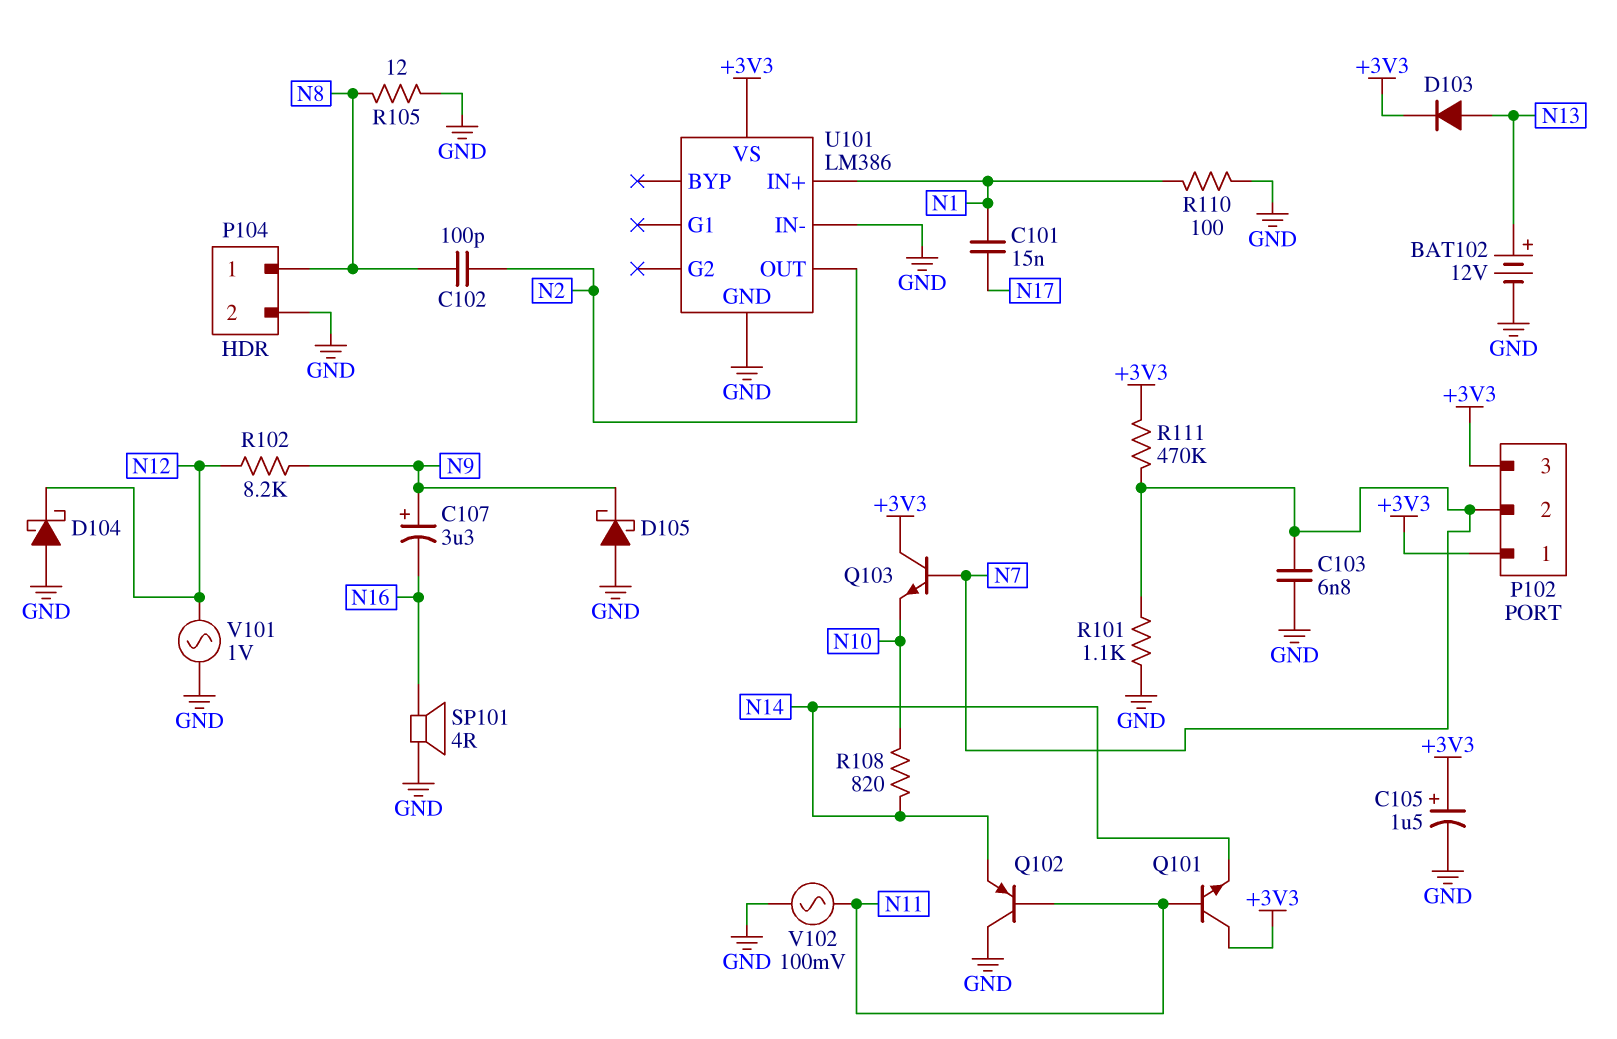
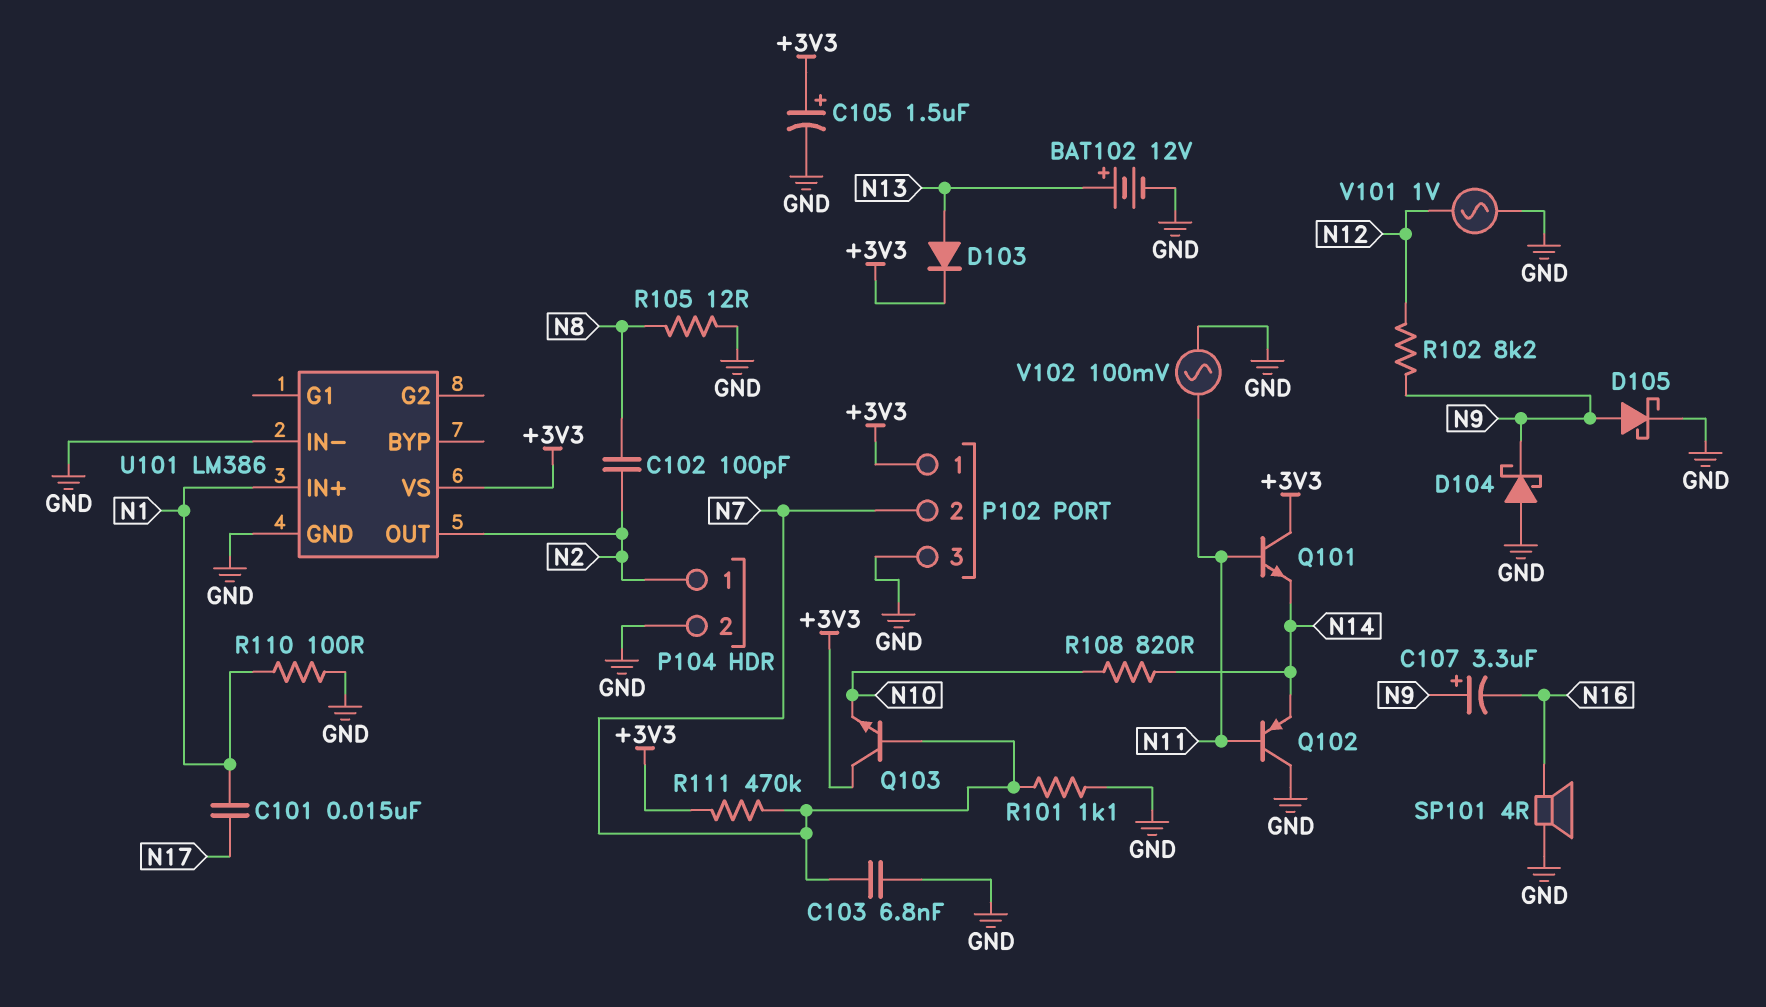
D104: schottky (A GND, K N12) -> schottky (A GND, K N9)
D105: schottky (A GND, K N9) -> schottky (A N9, K GND)
P102 pin 3: +3V3 -> GND
P104 pin 1: N8 -> N2

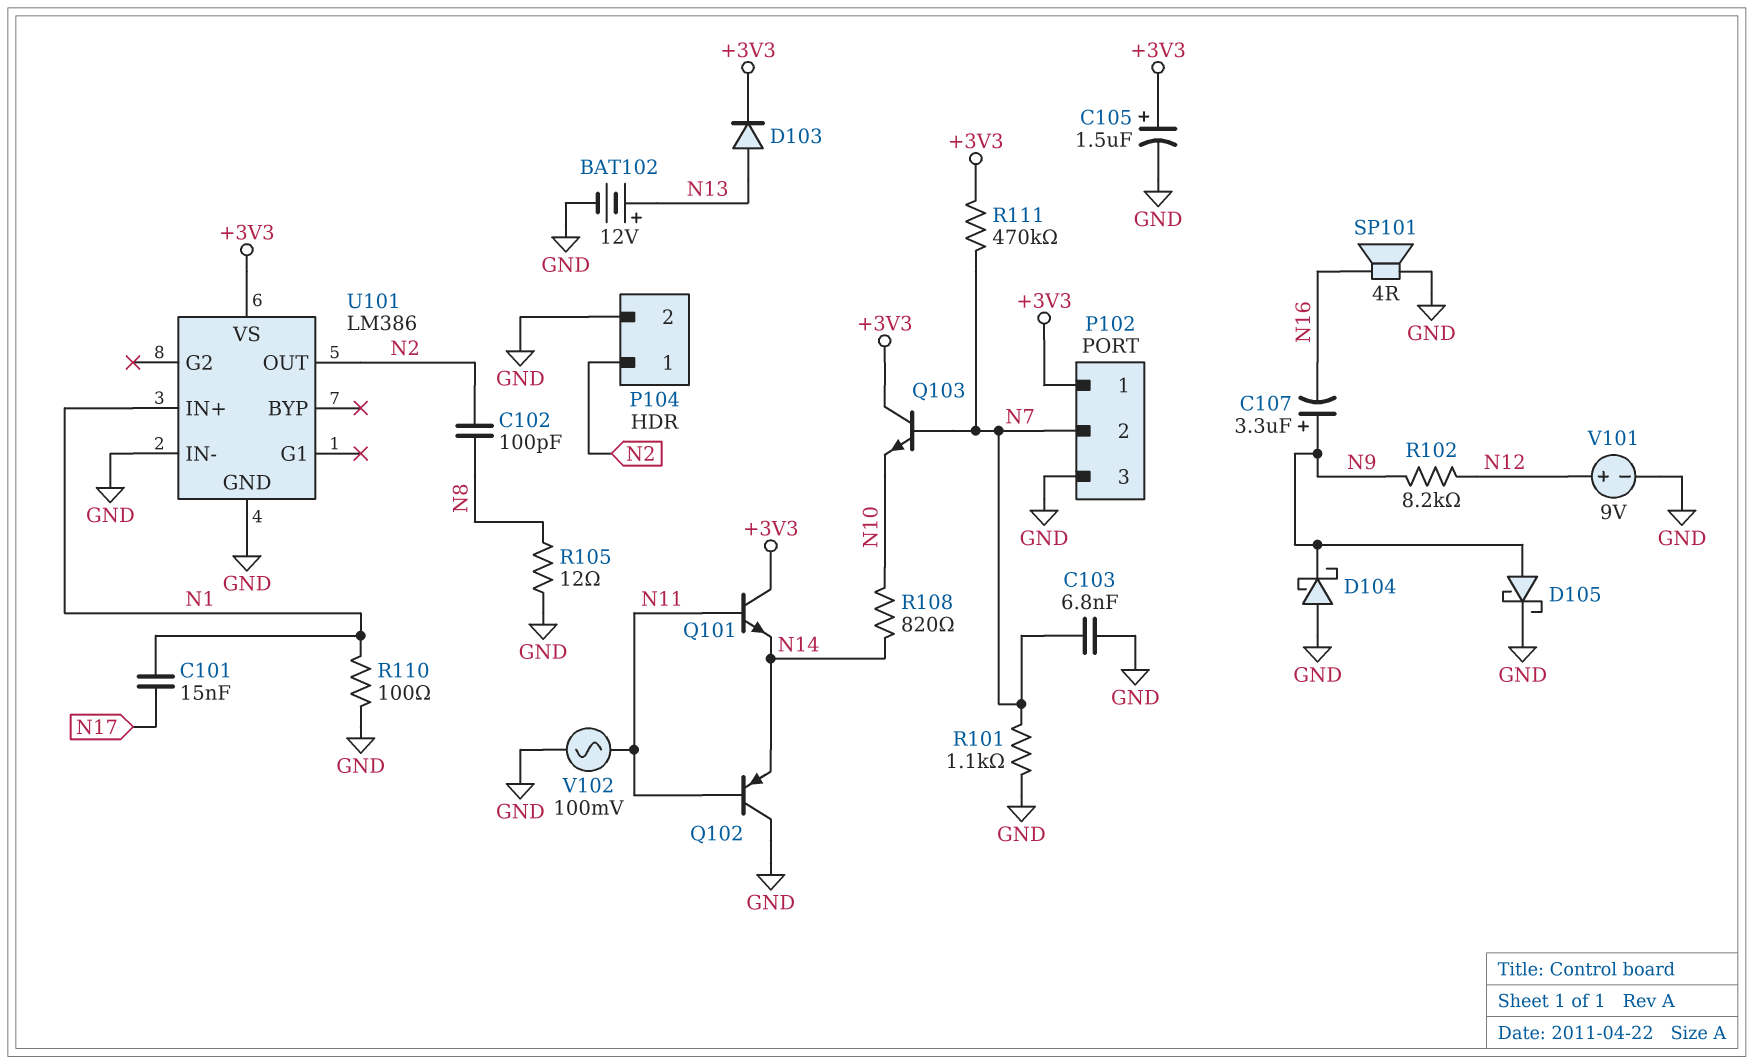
V101: AC 1V (GND, N12) -> 9V (plus N12, minus GND)

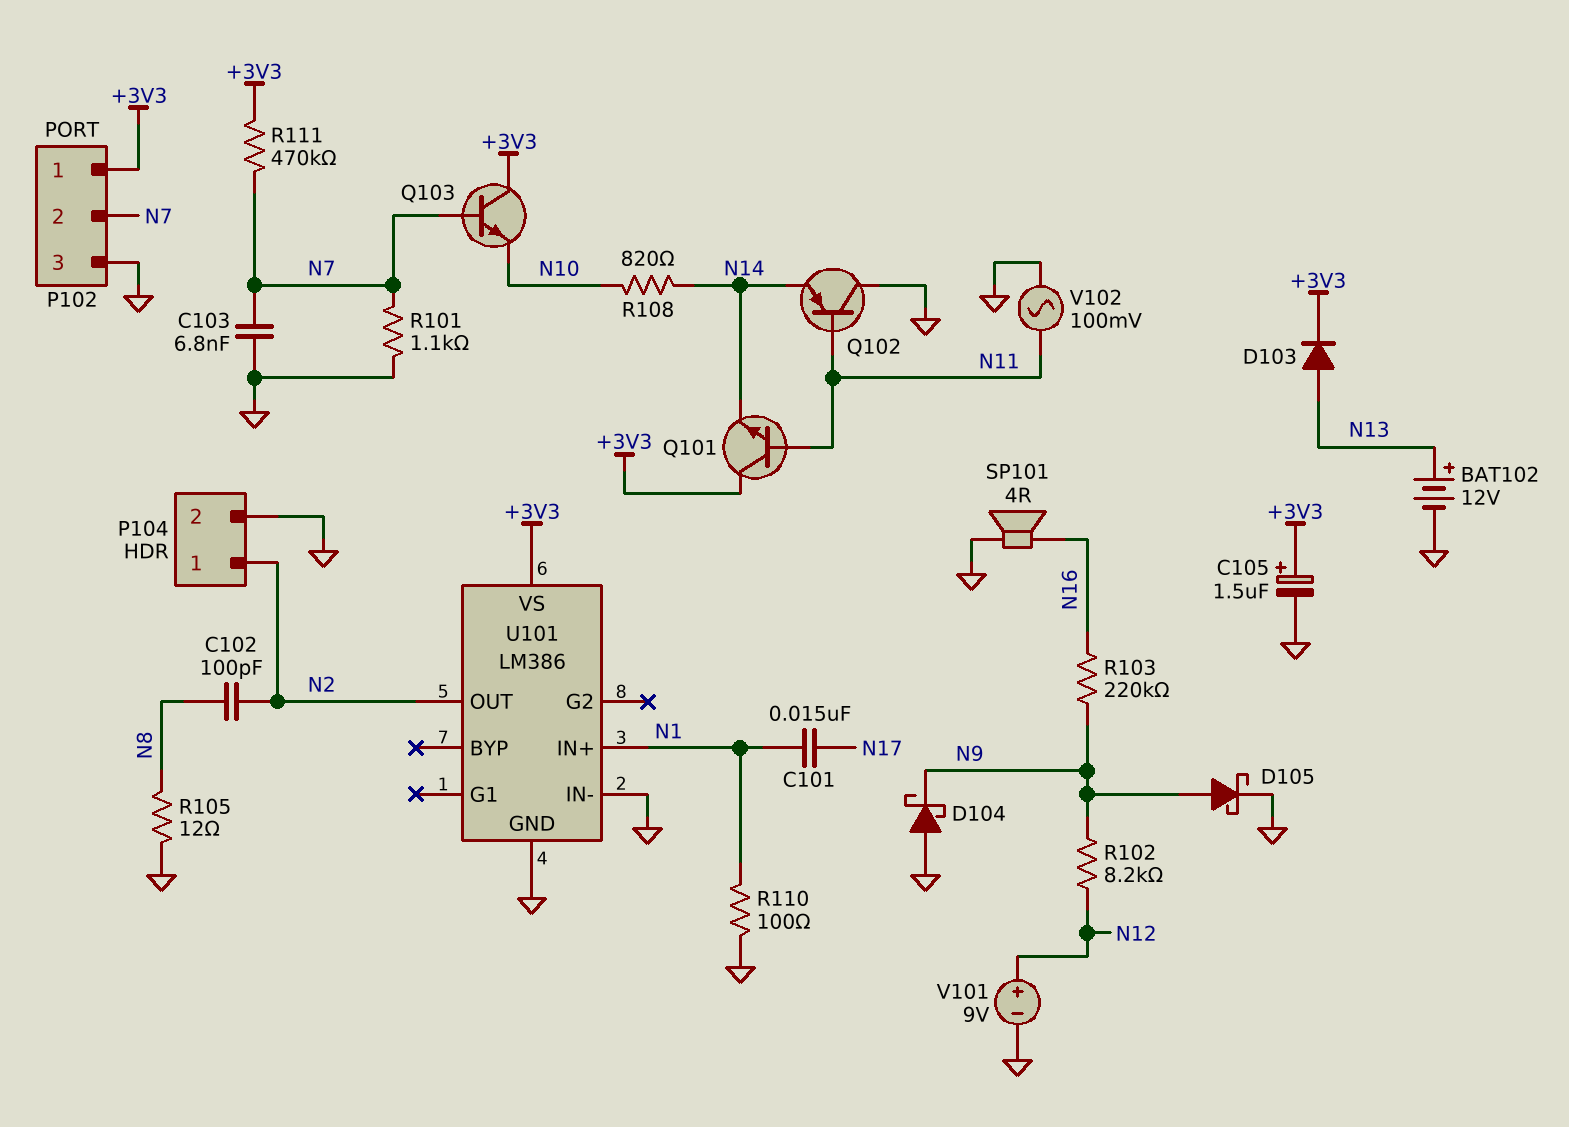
C107: 3.3uF (plus N9, minus N16) -> none
R103: none -> 220k (N9, N16)

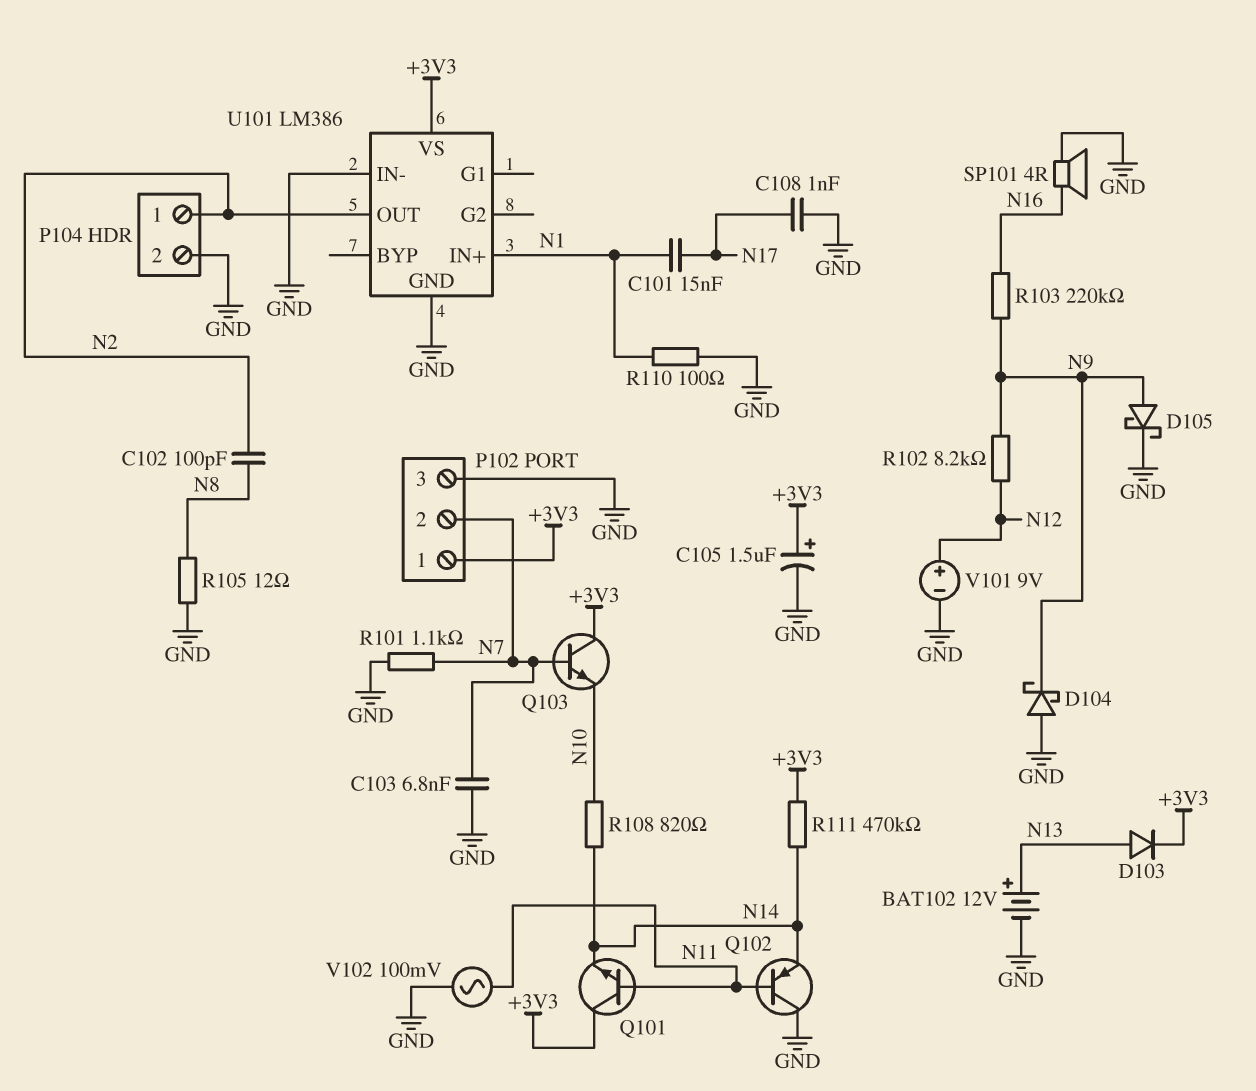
C108: none -> 1nF (GND, N17)
R111: 470k (+3V3, N7) -> 470k (+3V3, N14)

